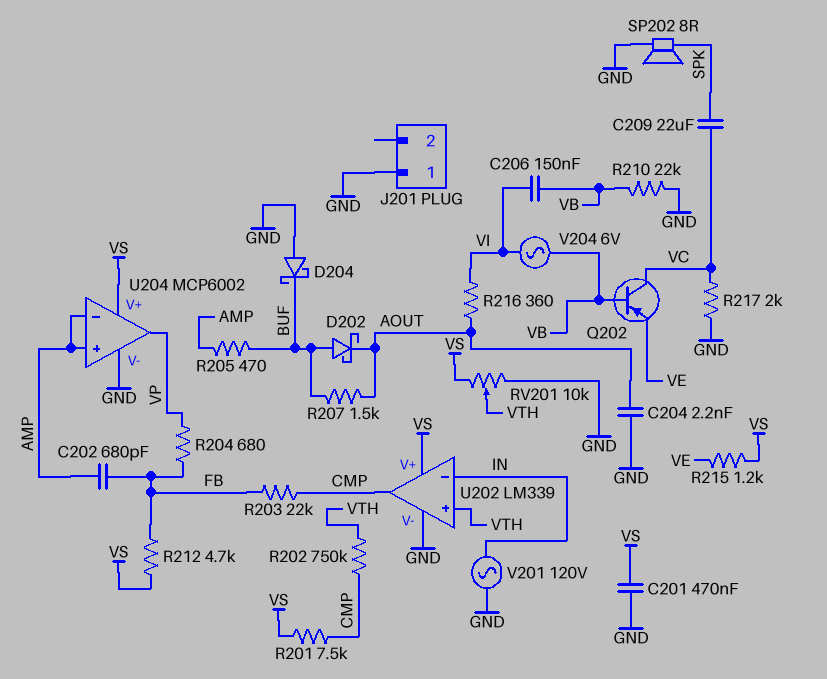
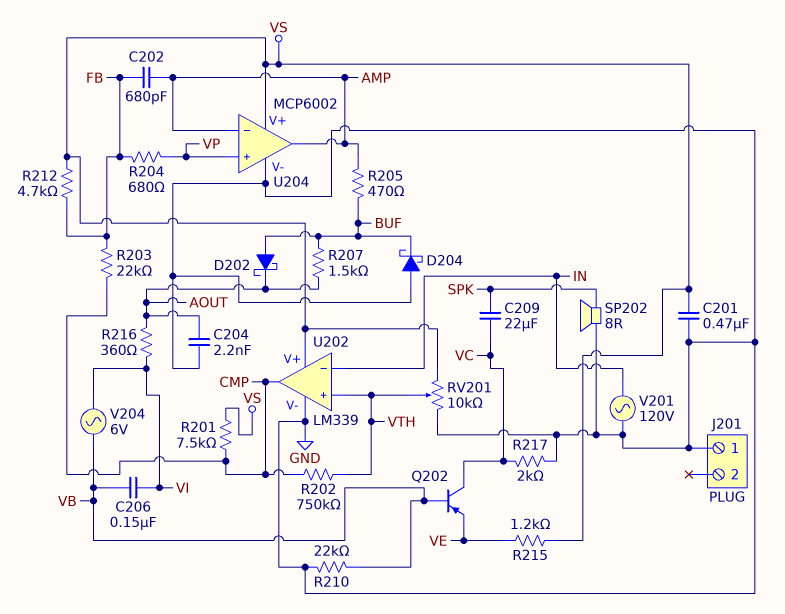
U204 pin in+: AMP -> VP
U204 pin out: VP -> AMP

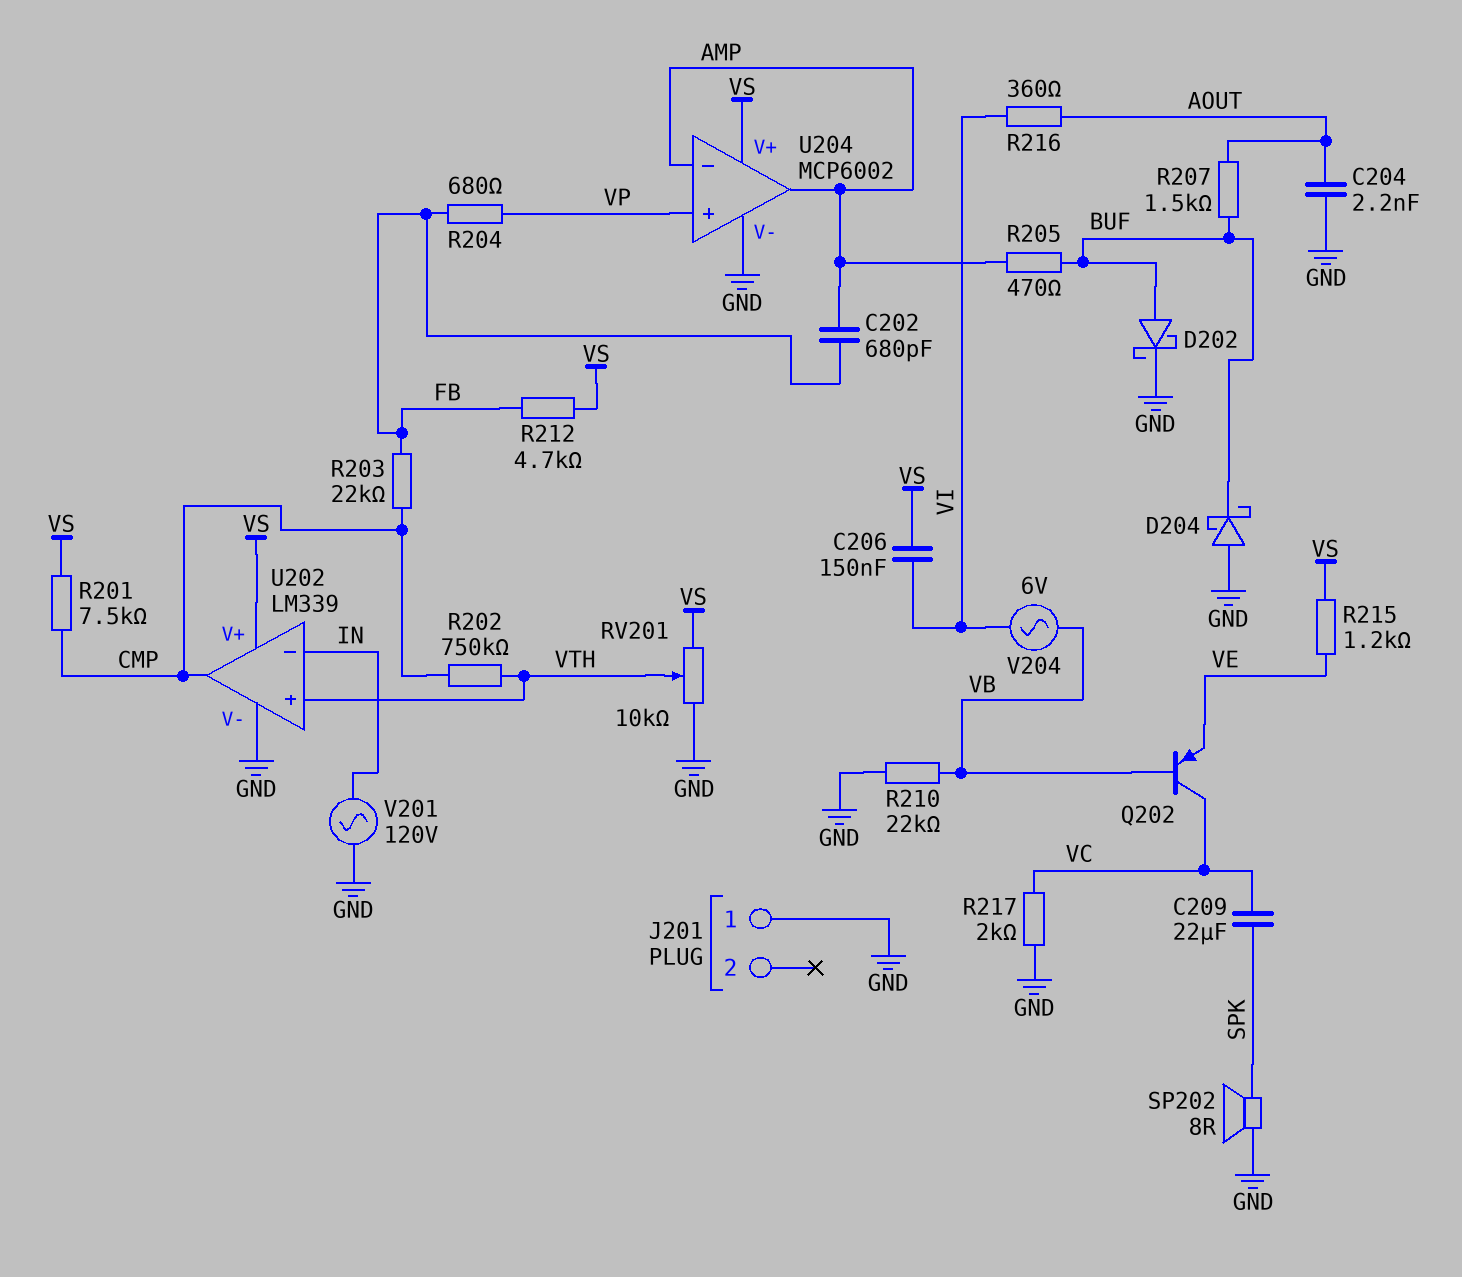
C201: 470nF (GND, VS) -> none
C206: 150nF (VB, VI) -> 150nF (VI, VS)
D202: schottky (A BUF, K AOUT) -> schottky (A BUF, K GND)

